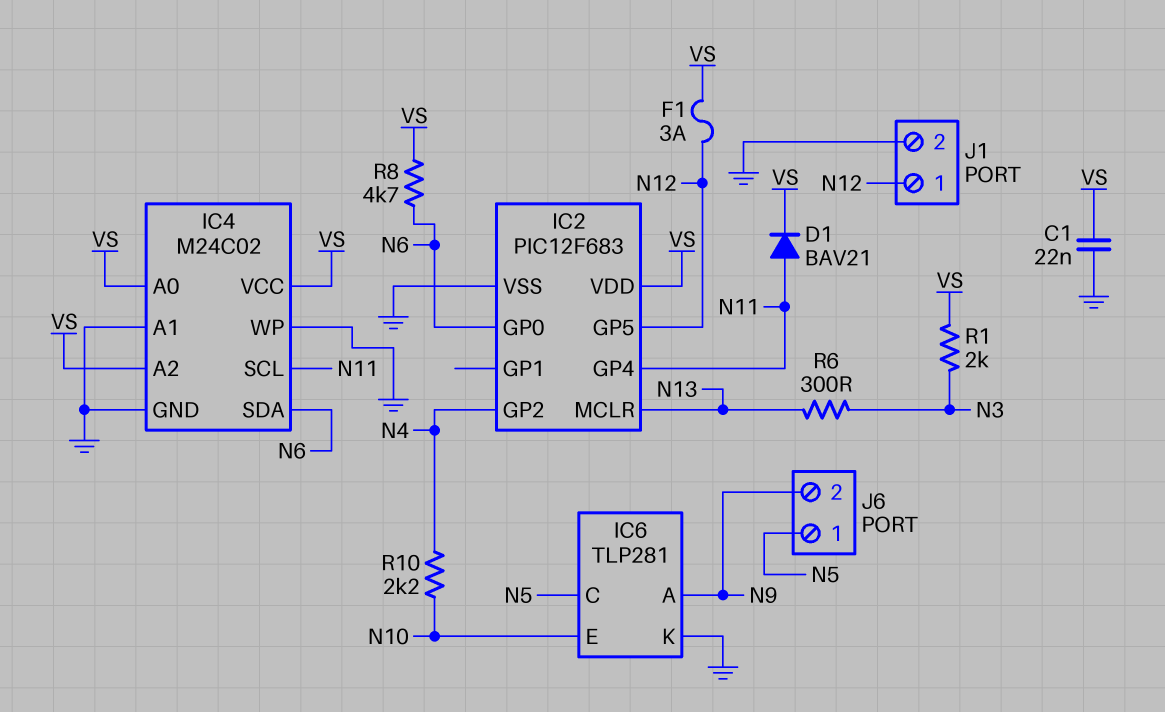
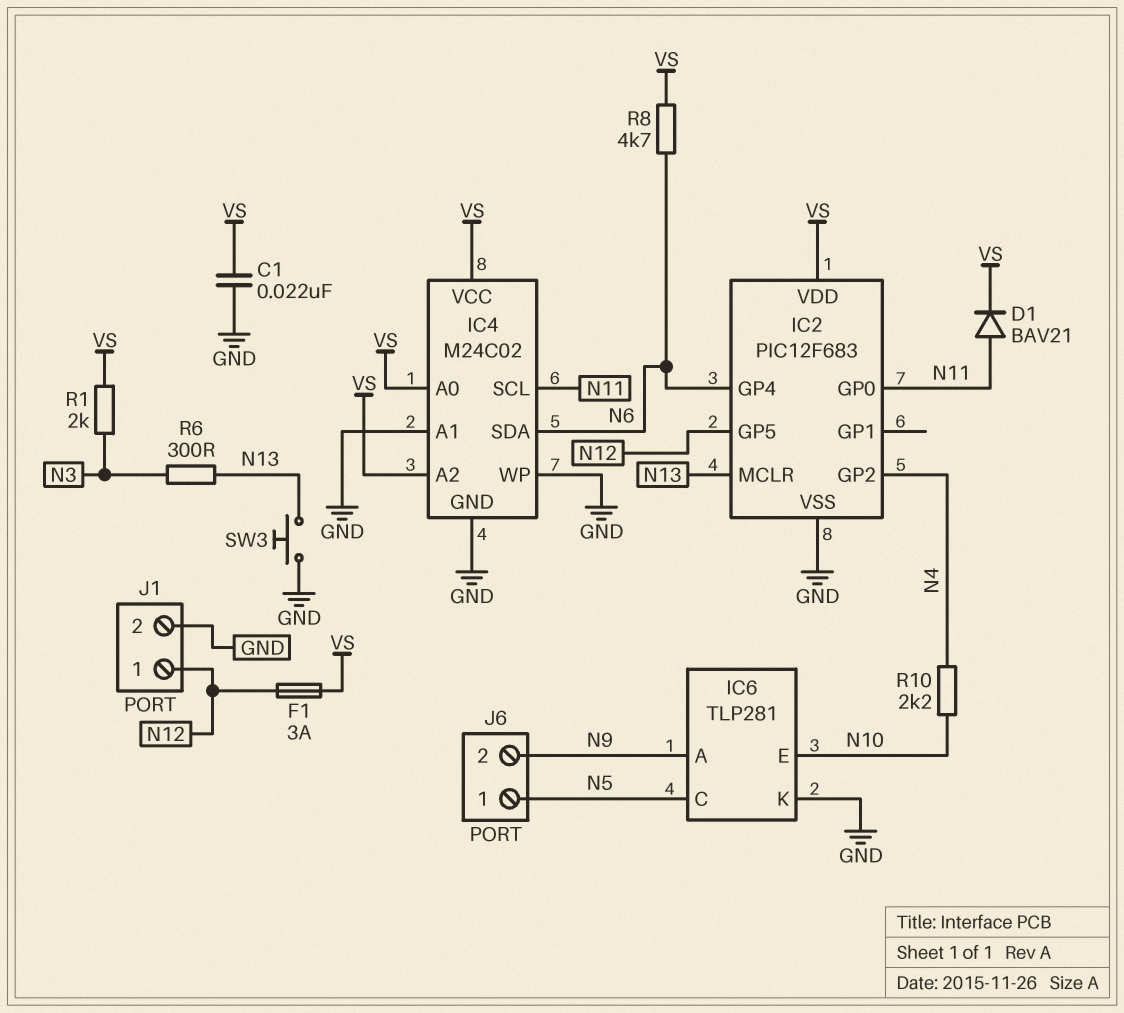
IC2 pin GP0: N6 -> N11
IC2 pin GP4: N11 -> N6
SW3: none -> button (GND, N13)

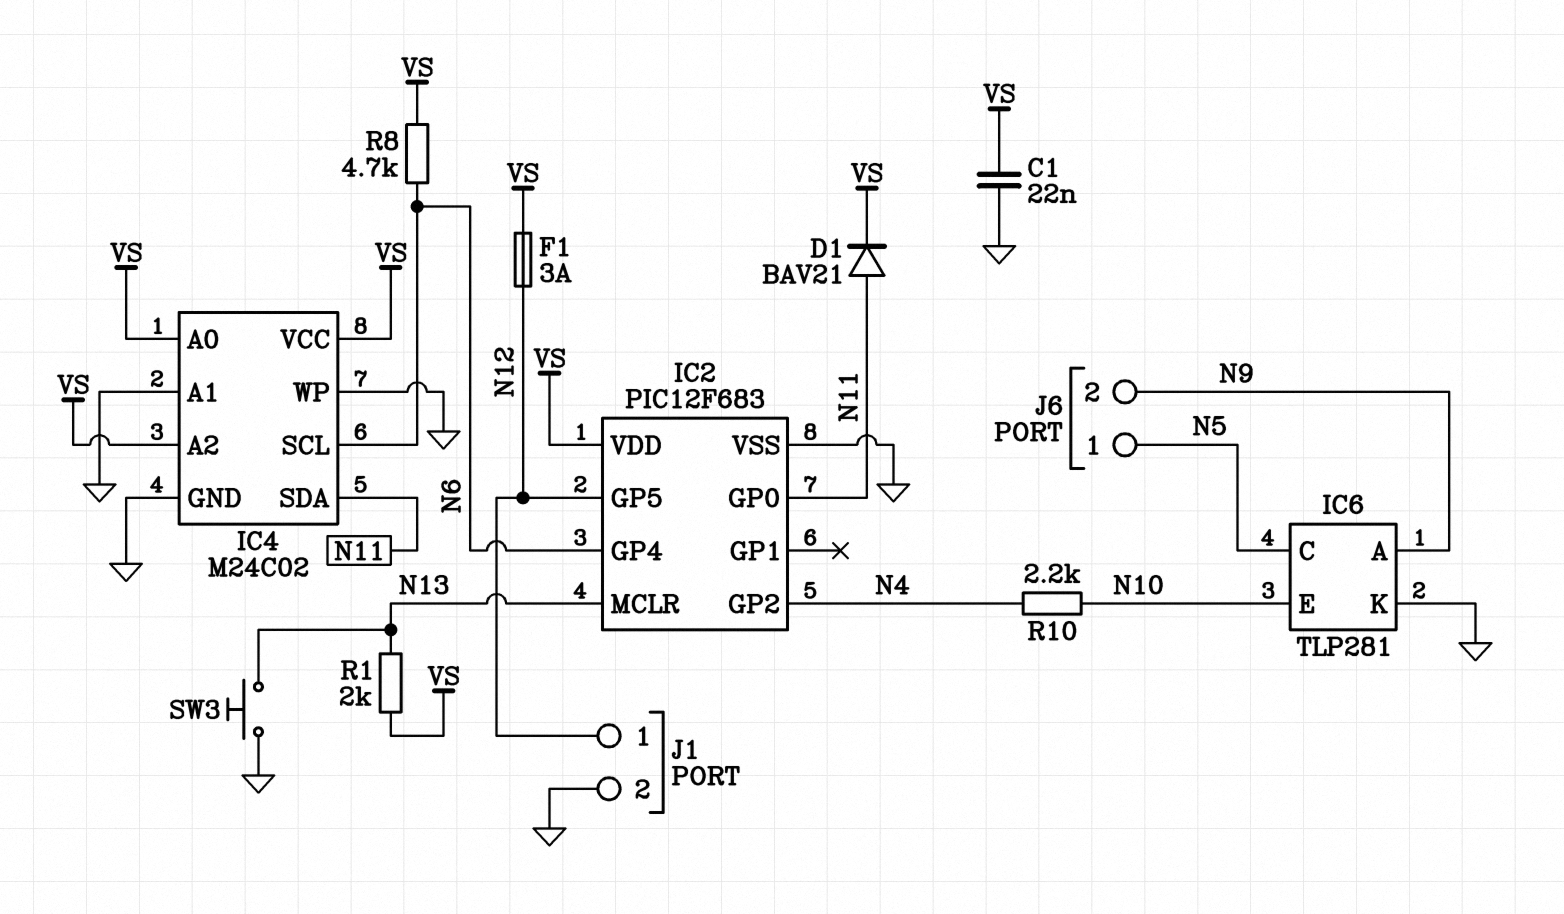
IC4 pin SCL: N11 -> N6
IC4 pin SDA: N6 -> N11
R1: 2k (N3, VS) -> 2k (N13, VS)
R6: 300 (N3, N13) -> none

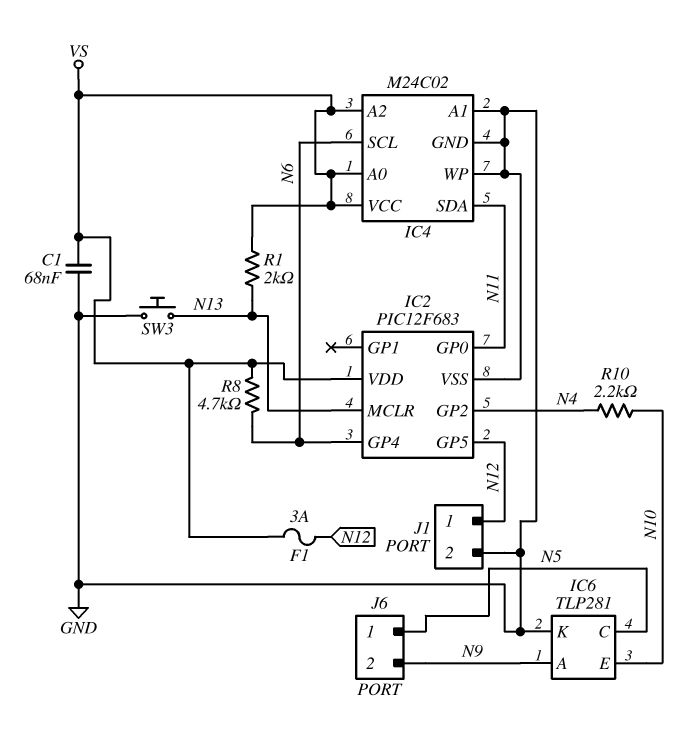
C1: 22nF (GND, VS) -> 68nF (GND, VS)
D1: diode BAV21 (A N11, K VS) -> none

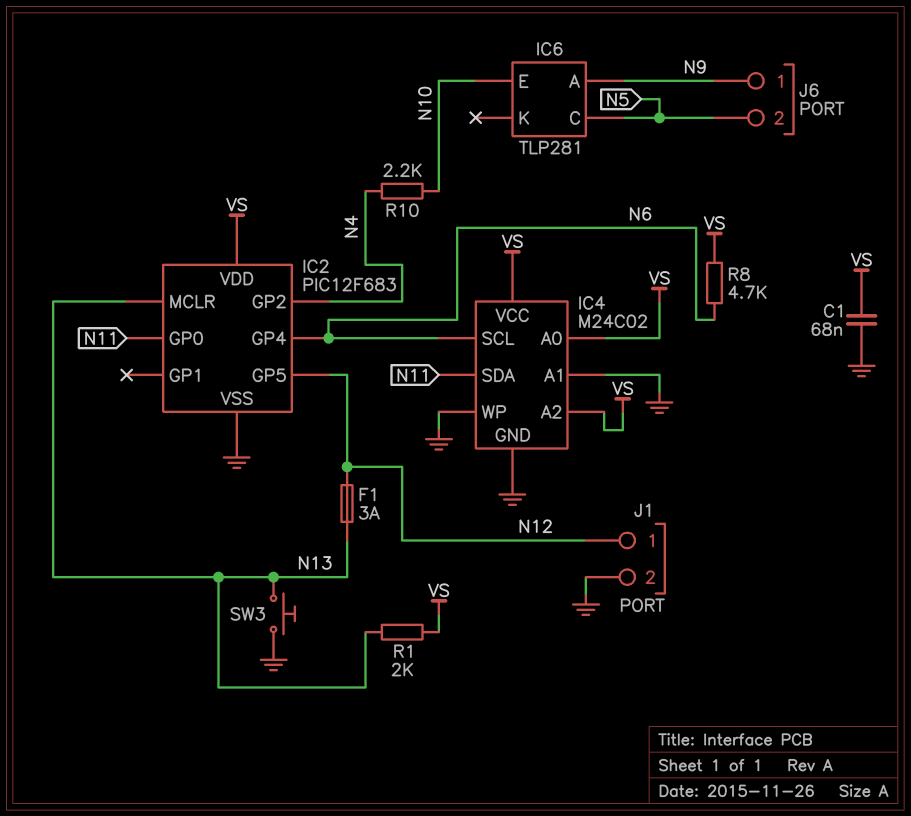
F1: 3A (N12, VS) -> 3A (N12, N13)
IC6 pin K: GND -> none
J6 pin 1: N5 -> N9
J6 pin 2: N9 -> N5

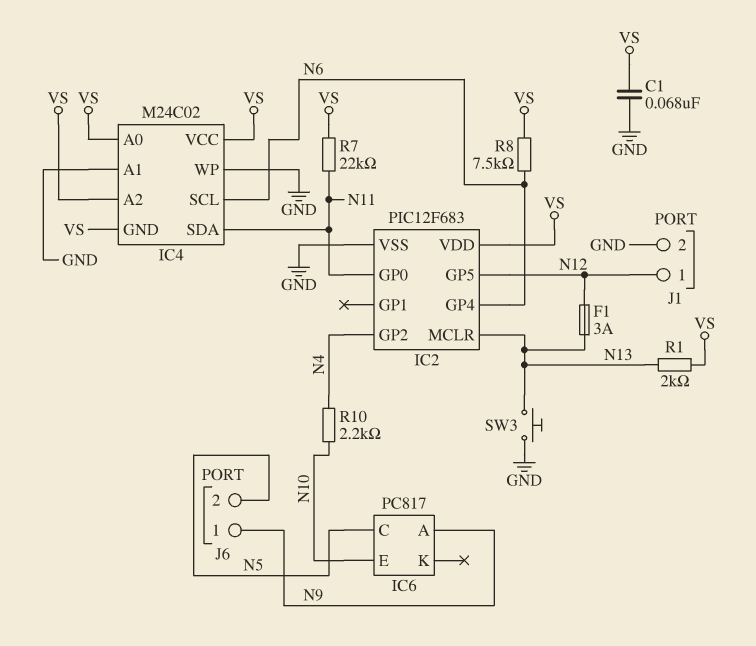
IC4 pin GND: GND -> VS
IC6: TLP281 -> PC817
R7: none -> 22k (N11, VS)
R8: 4.7k (N6, VS) -> 7.5k (N6, VS)

